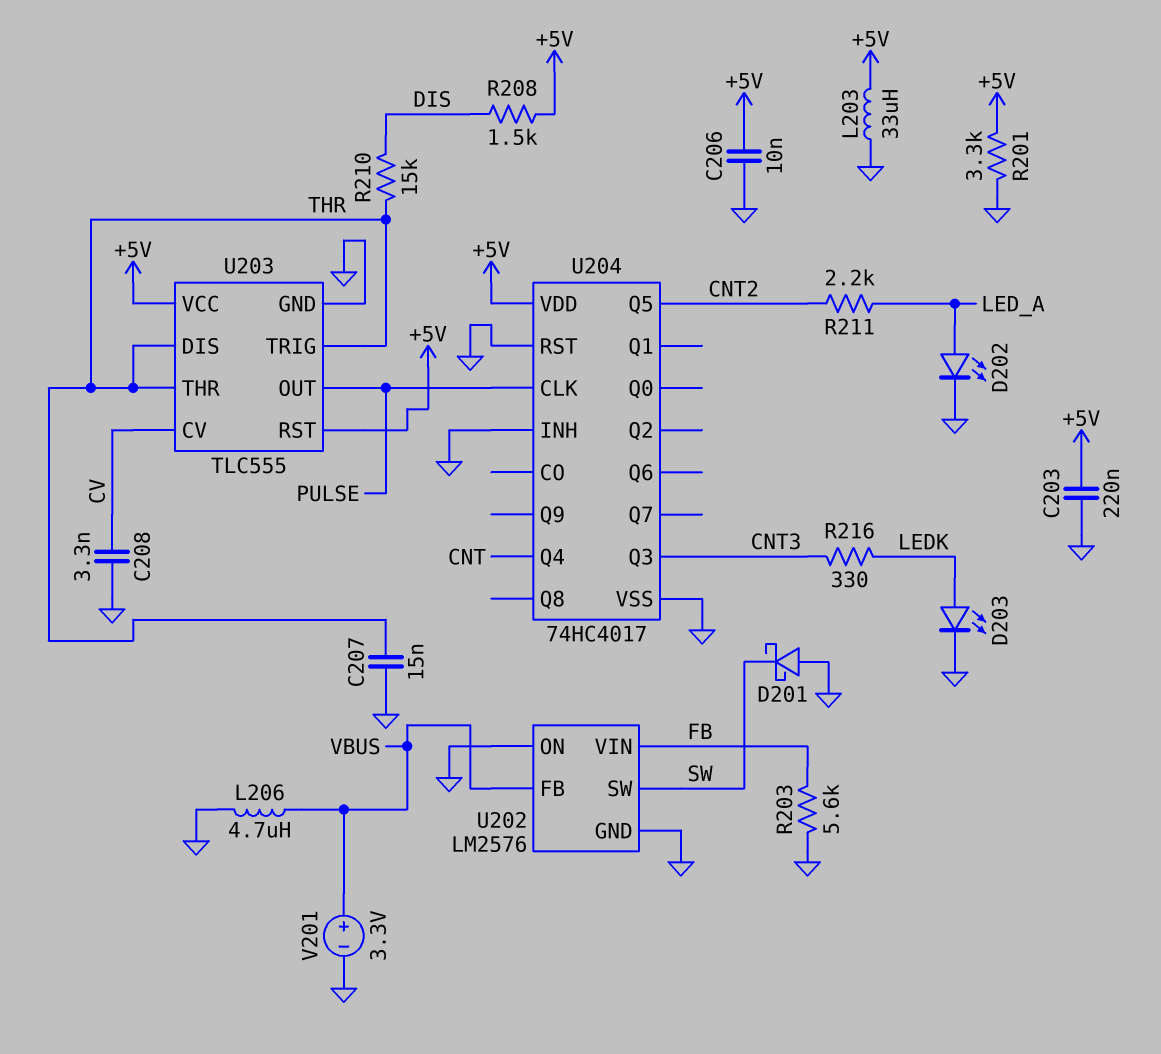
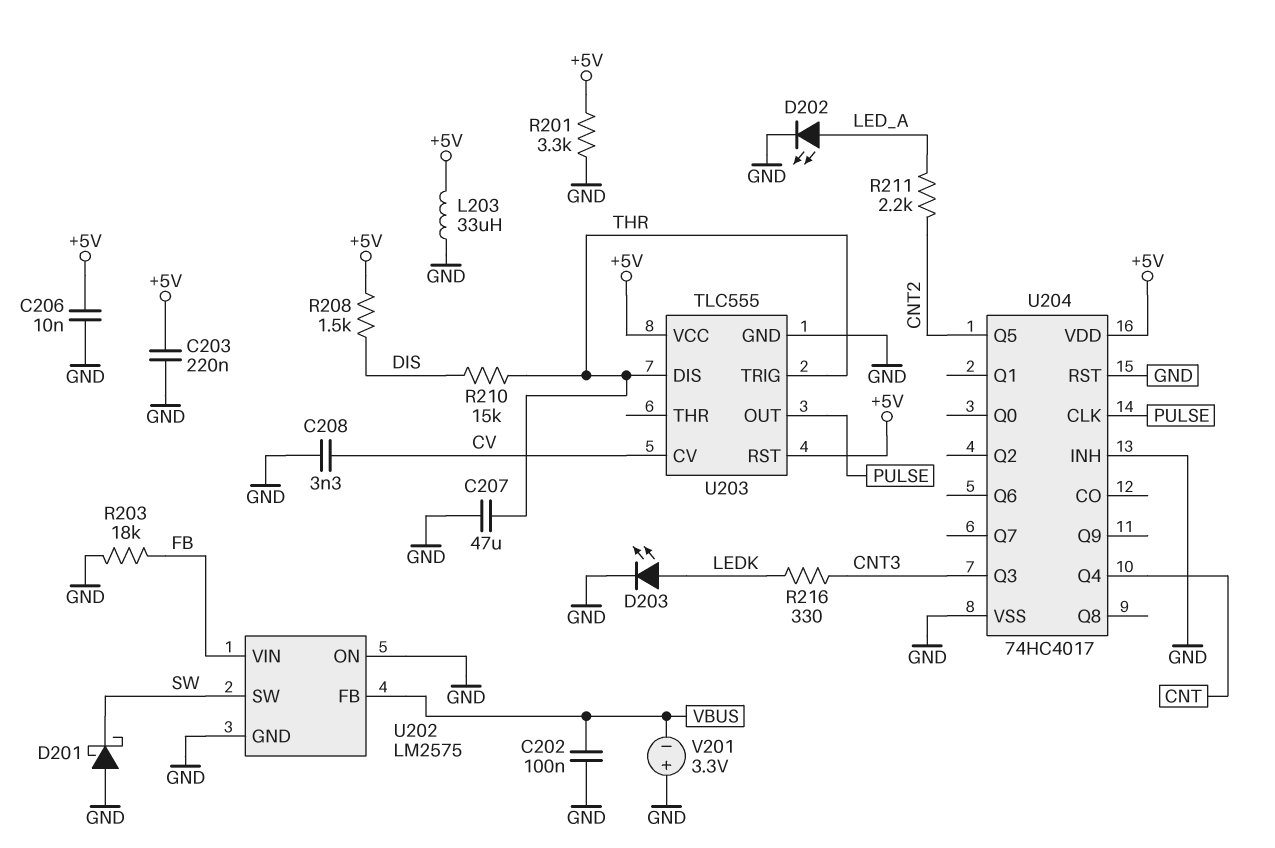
C202: none -> 100nF (GND, VBUS)
C207: 15nF (GND, THR) -> 47uF (GND, THR)
L206: 4.7uH (GND, VBUS) -> none
R203: 5.6k (FB, GND) -> 18k (FB, GND)
U202: LM2576 -> LM2575
U203 pin THR: THR -> none
V201: 3.3V (plus VBUS, minus GND) -> 3.3V (plus GND, minus VBUS)

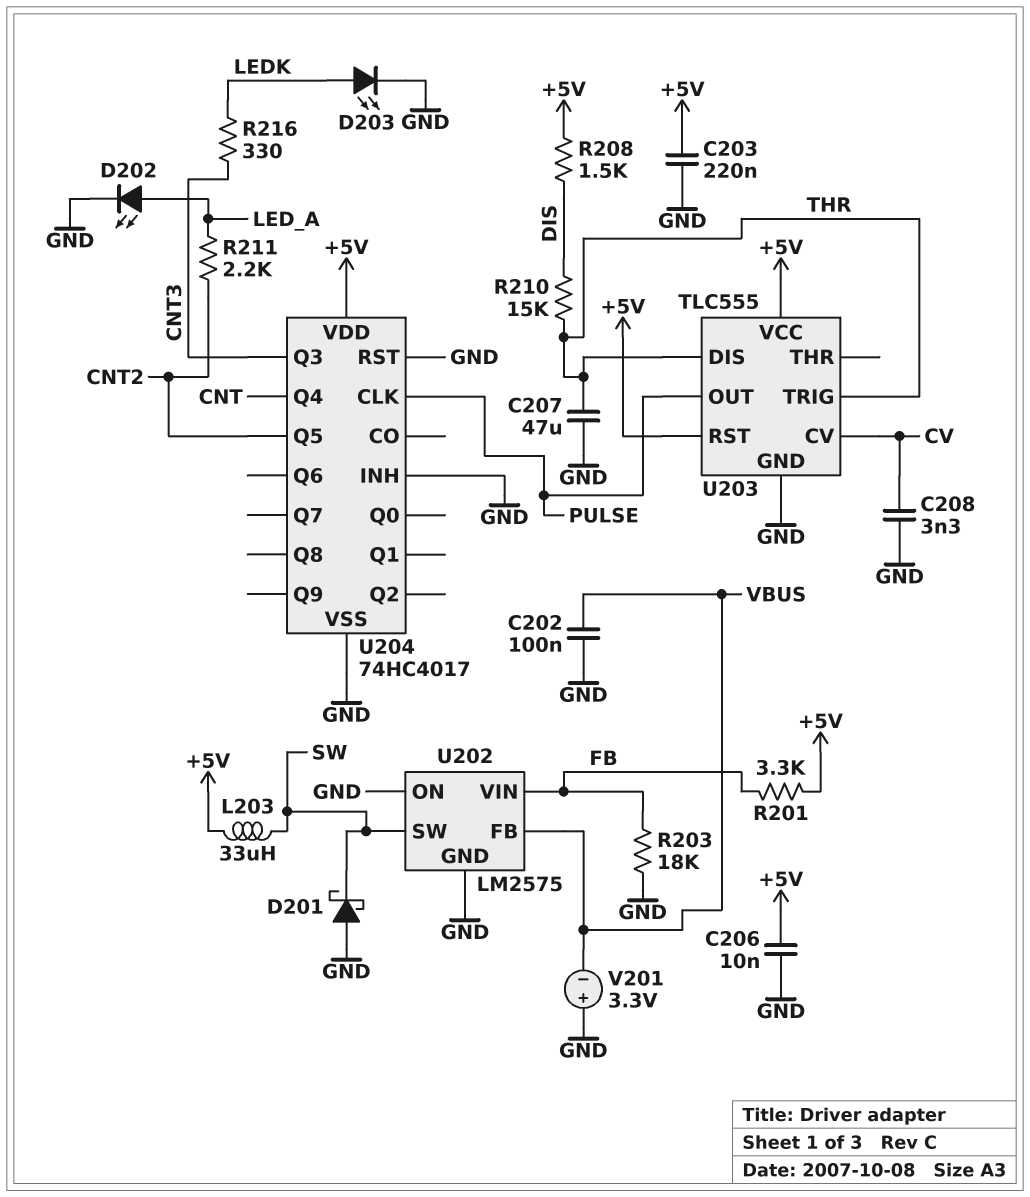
L203: 33uH (+5V, GND) -> 33uH (+5V, SW)
R201: 3.3k (+5V, GND) -> 3.3k (+5V, FB)

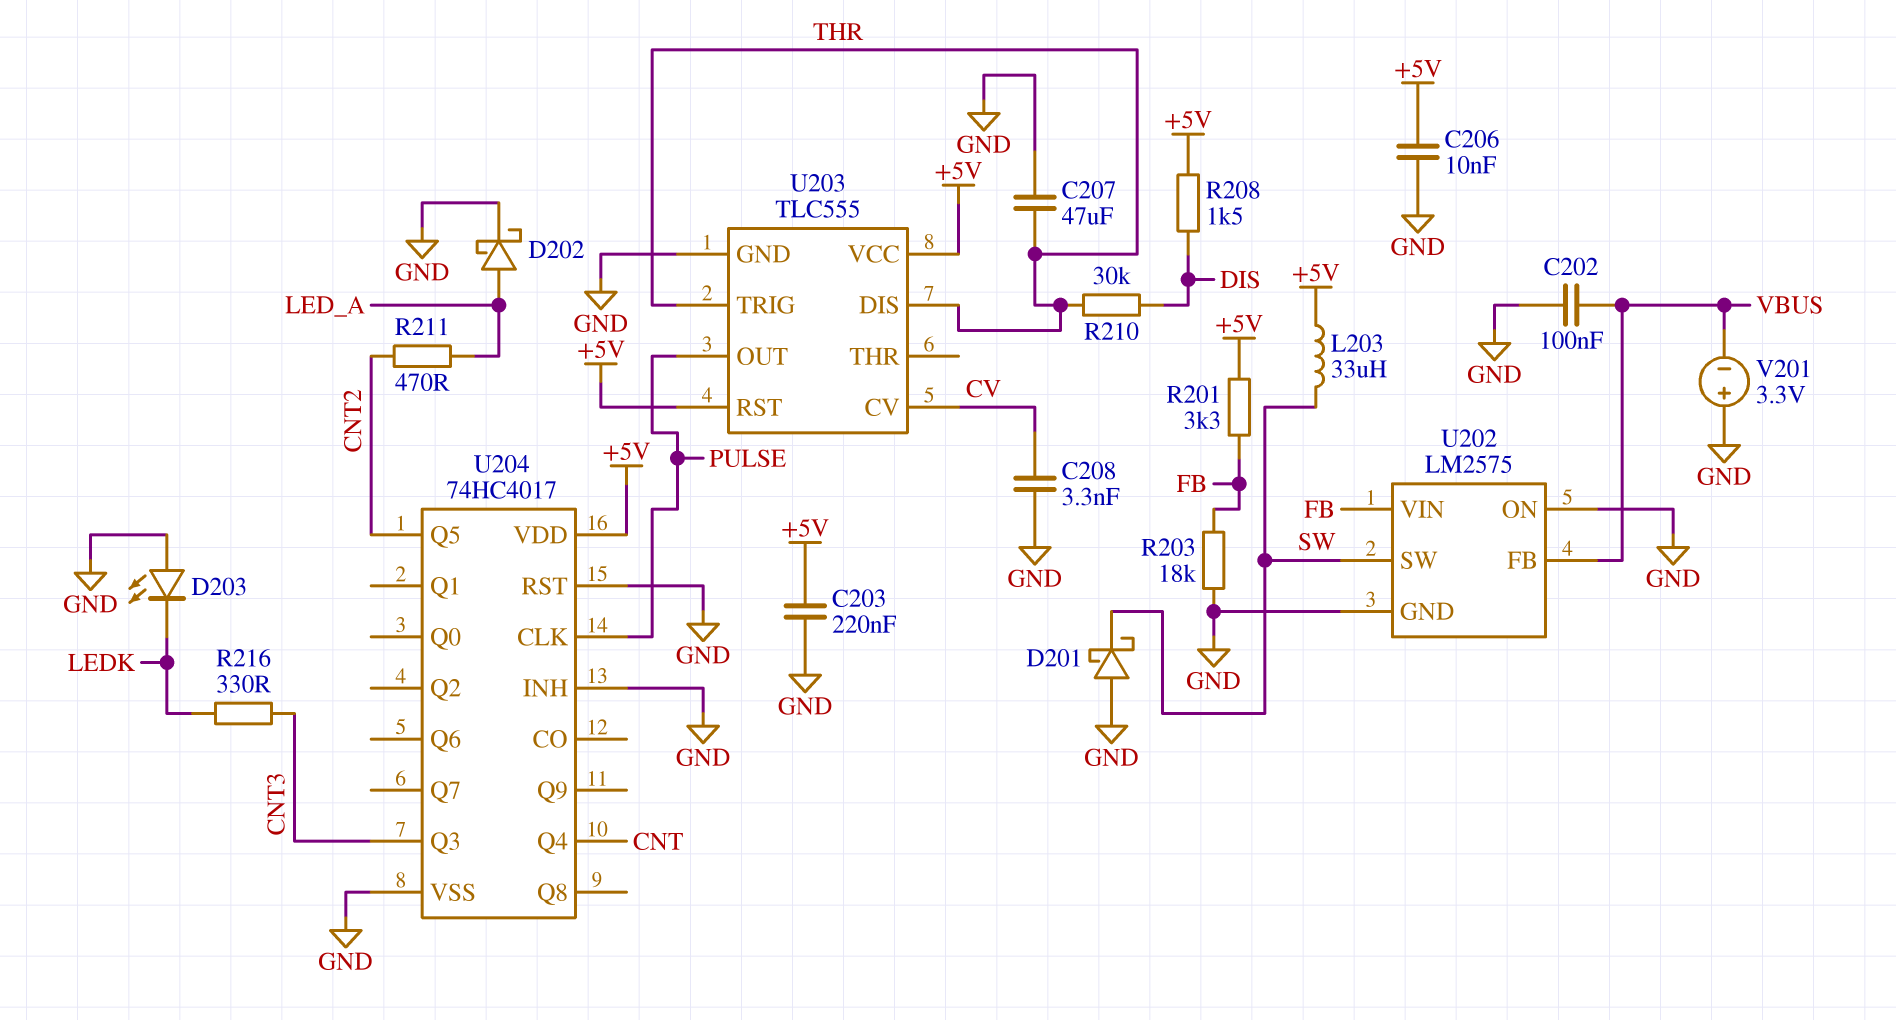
D202: LED (A LED_A, K GND) -> schottky (A LED_A, K GND)
D203: LED (A LEDK, K GND) -> LED (A GND, K LEDK)
R210: 15k (DIS, THR) -> 30k (DIS, THR)
R211: 2.2k (CNT2, LED_A) -> 470 (CNT2, LED_A)

